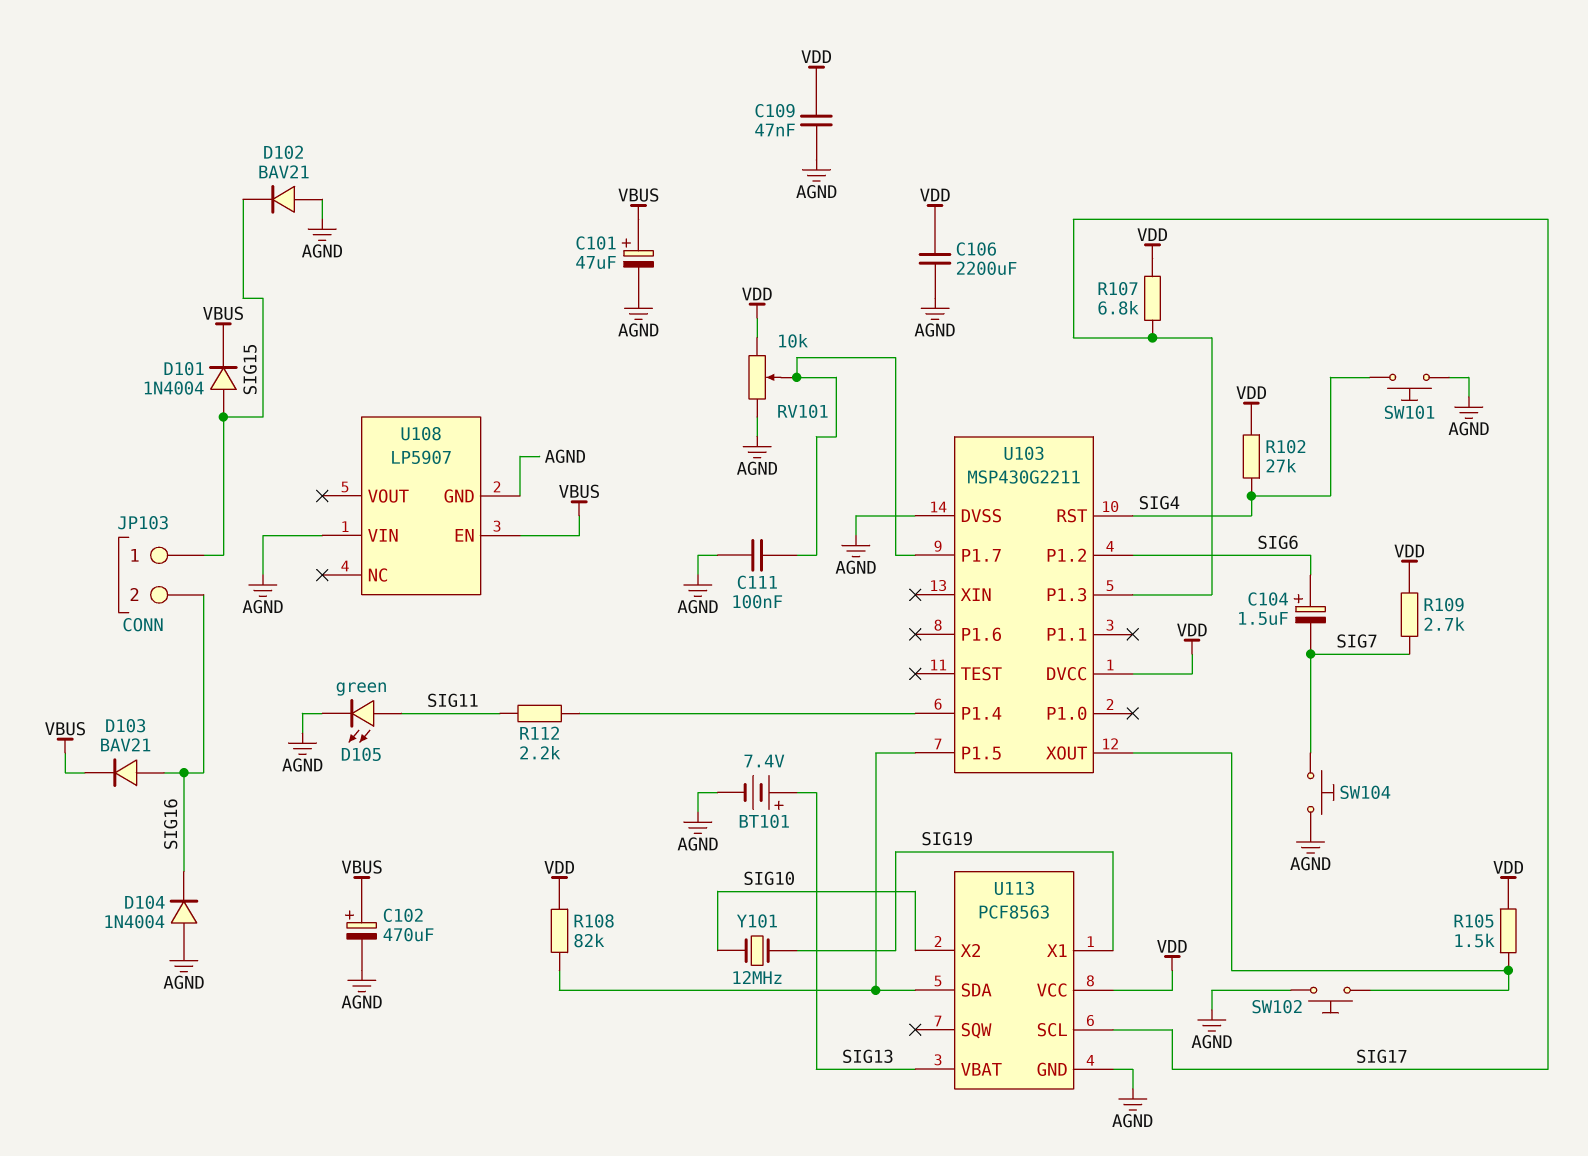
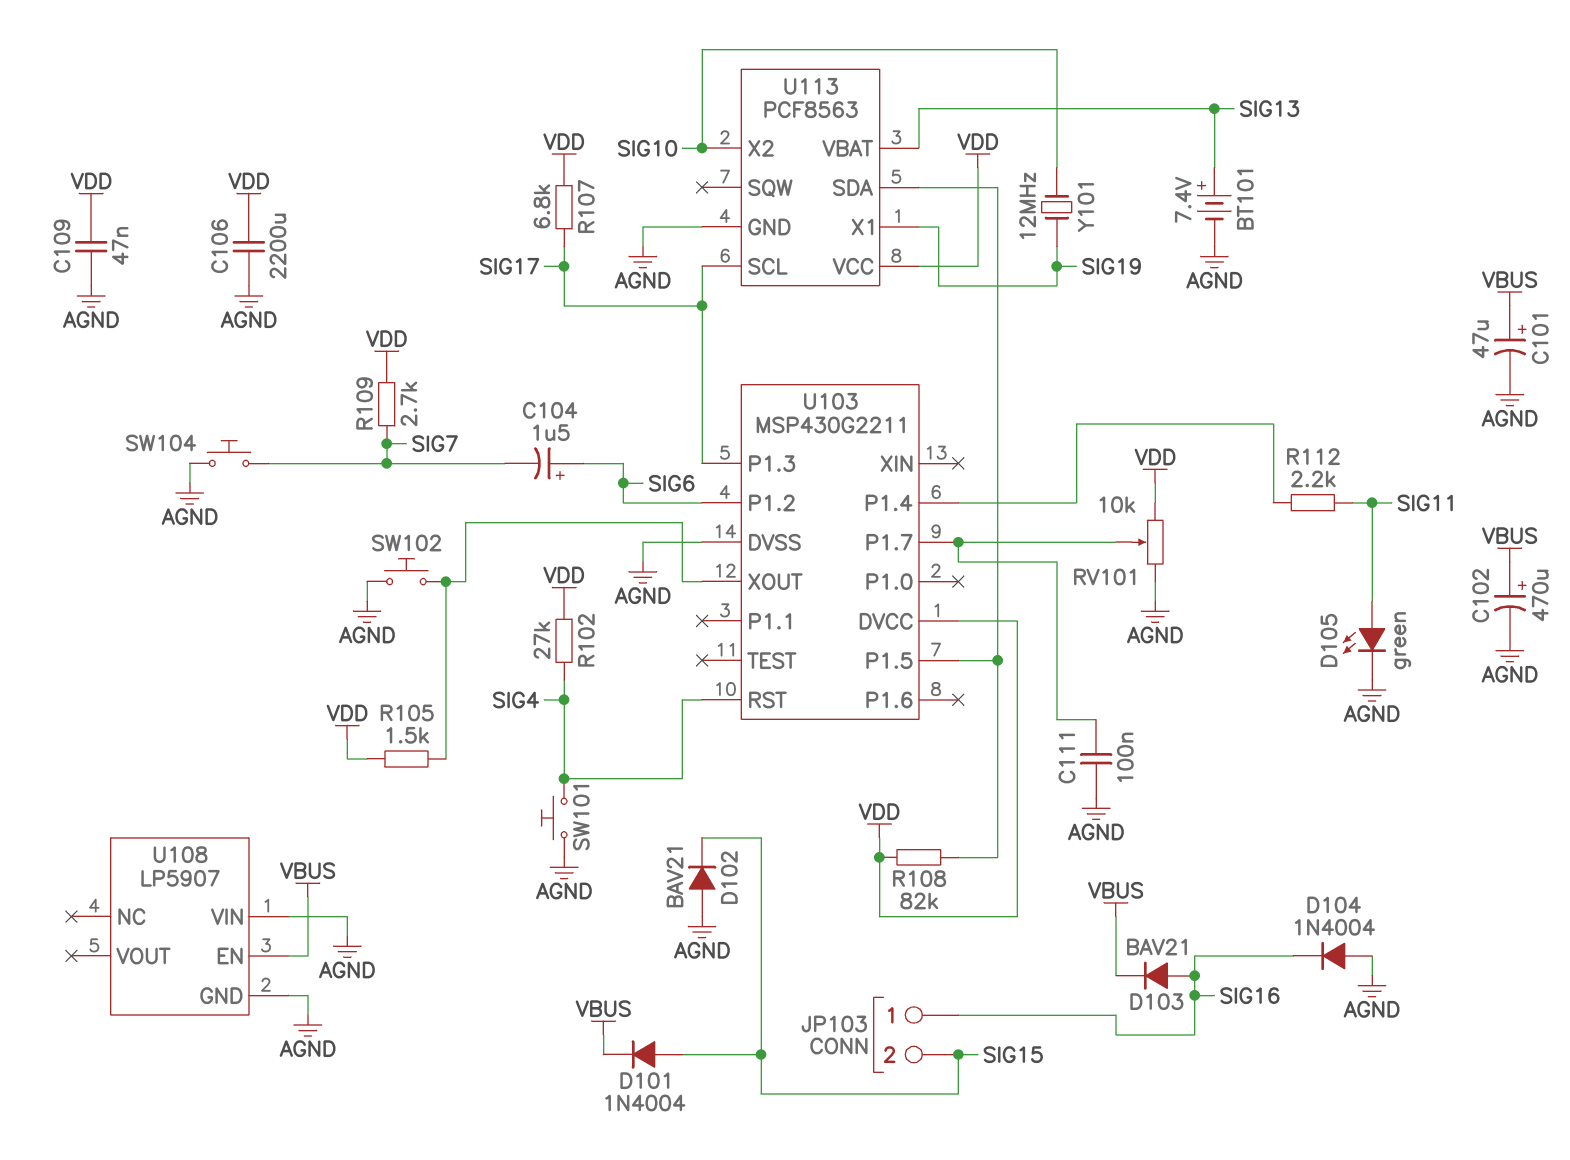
JP103 pin 1: SIG15 -> SIG16
JP103 pin 2: SIG16 -> SIG15

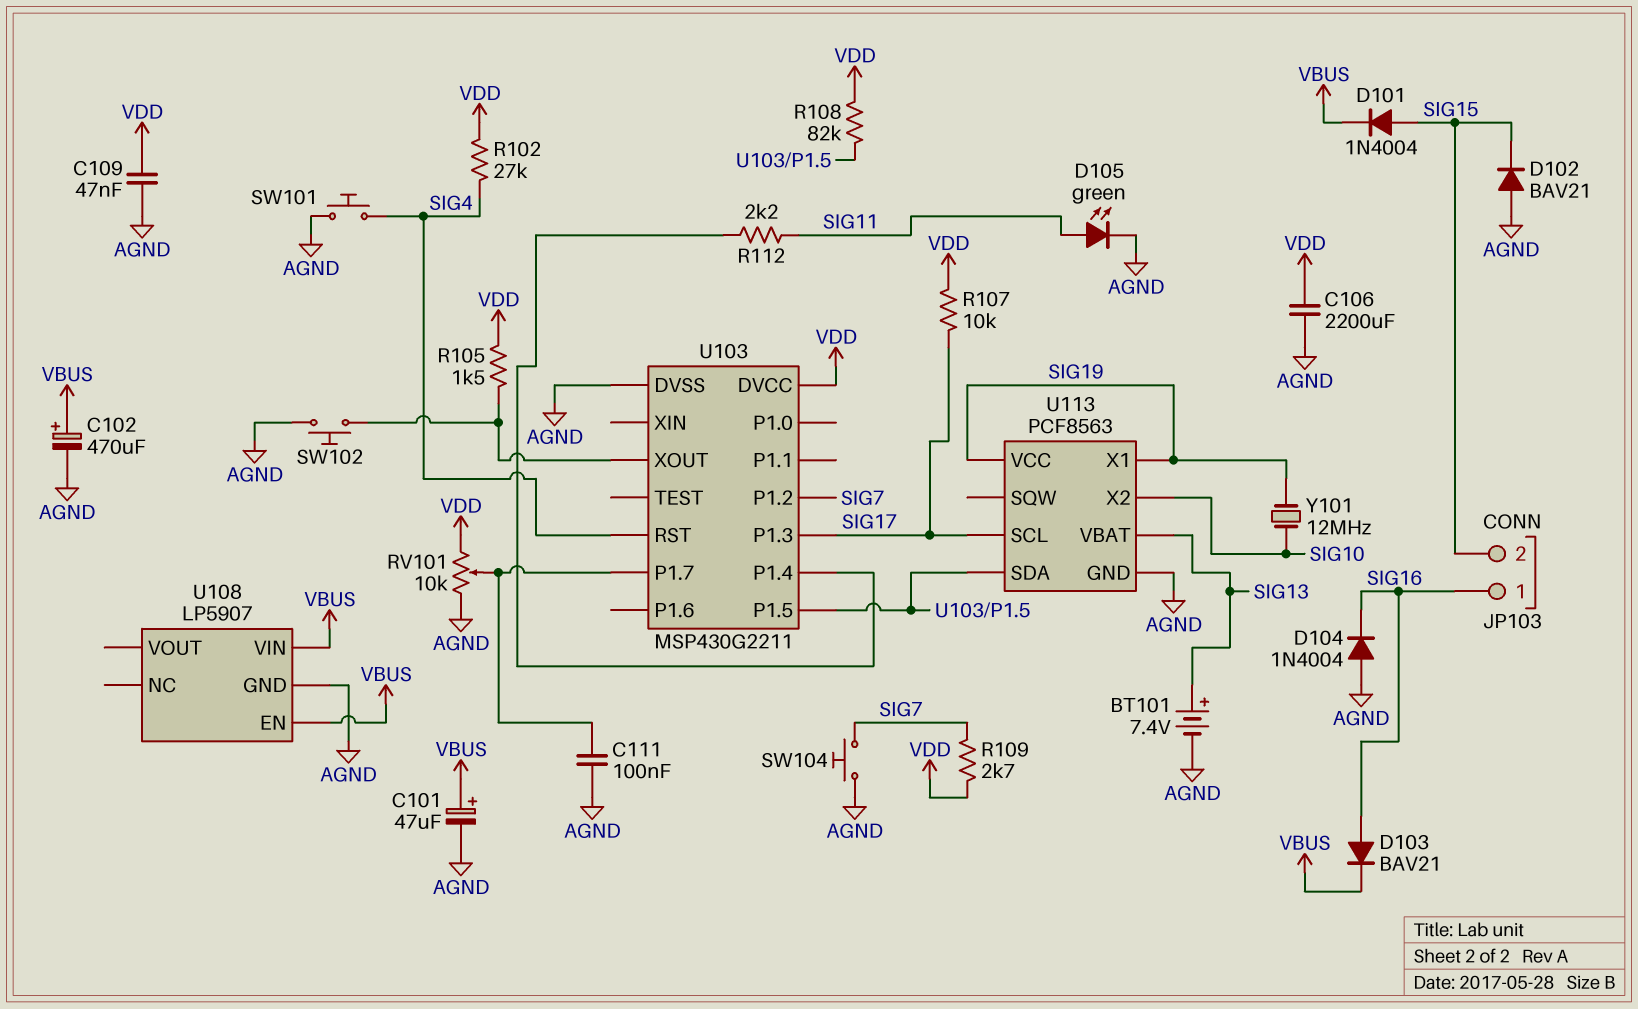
C104: 1.5uF (plus SIG6, minus SIG7) -> none
R107: 6.8k (SIG17, VDD) -> 10k (SIG17, VDD)
U103 pin P1.2: SIG6 -> SIG7
U108 pin VIN: AGND -> VBUS
U113 pin VCC: VDD -> SIG19

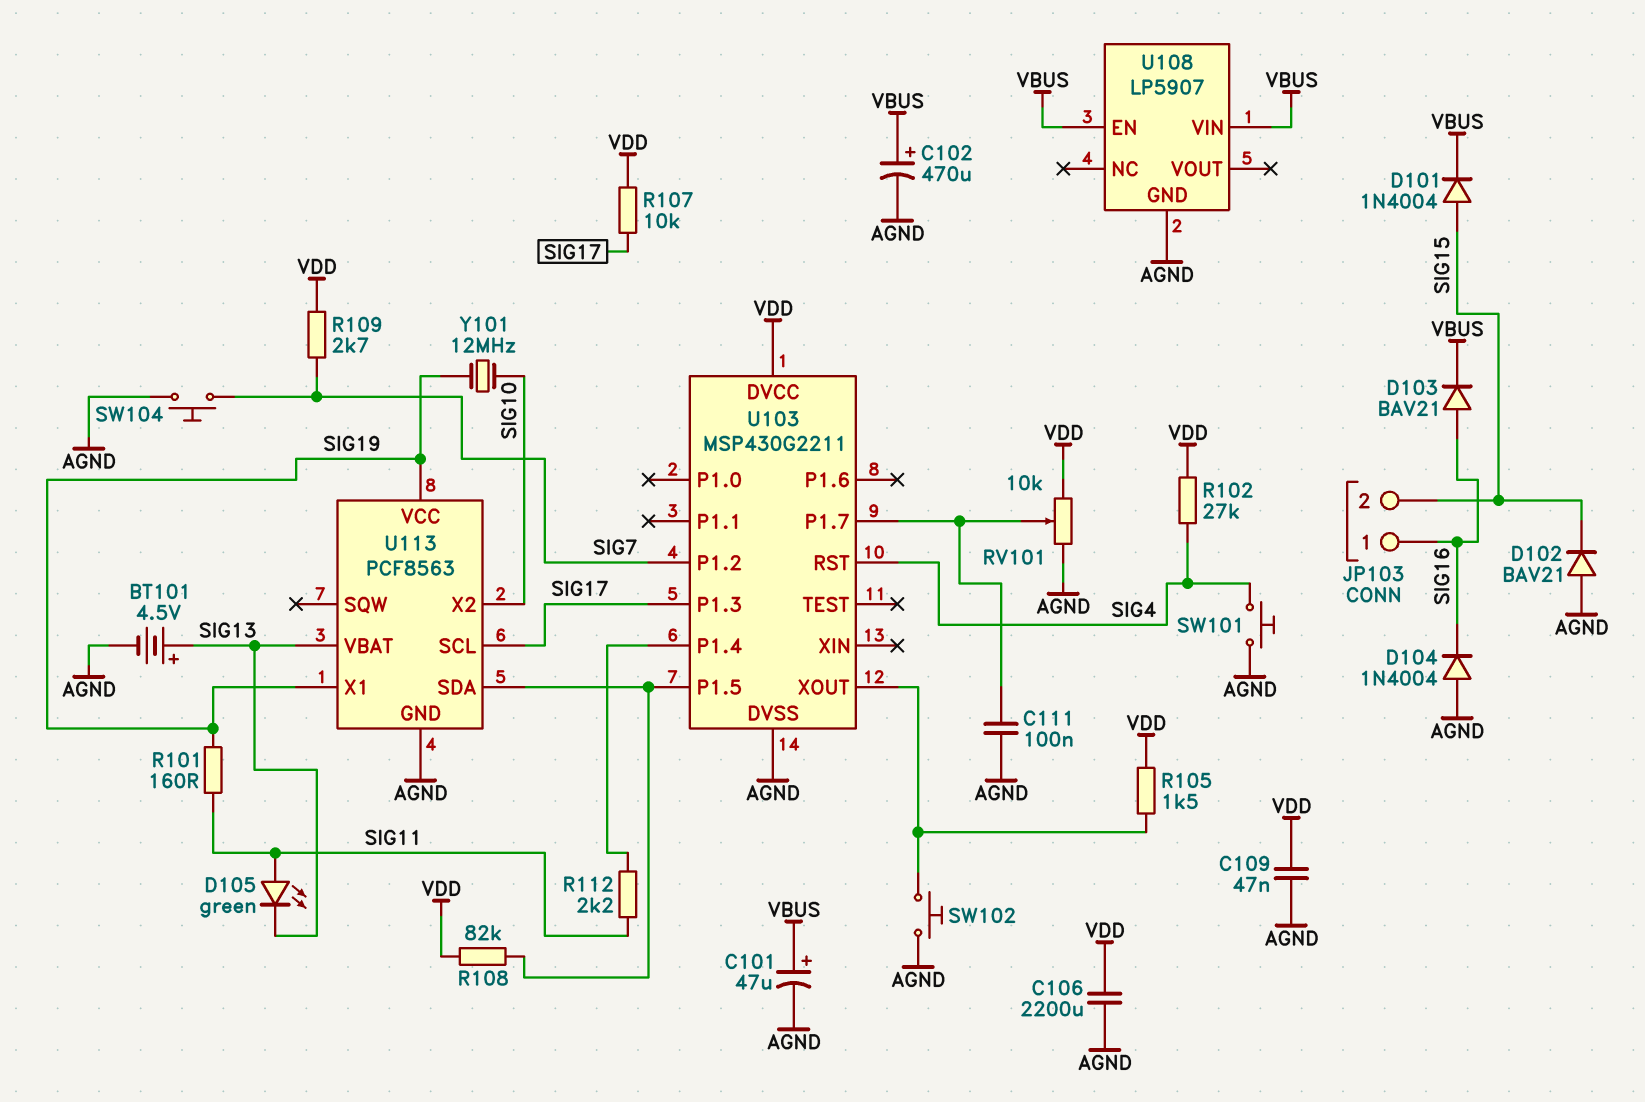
BT101: 7.4V (plus SIG13, minus AGND) -> 4.5V (plus SIG13, minus AGND)
D105: LED green (A SIG11, K AGND) -> LED green (A SIG11, K SIG13)
R101: none -> 160 (SIG11, SIG19)

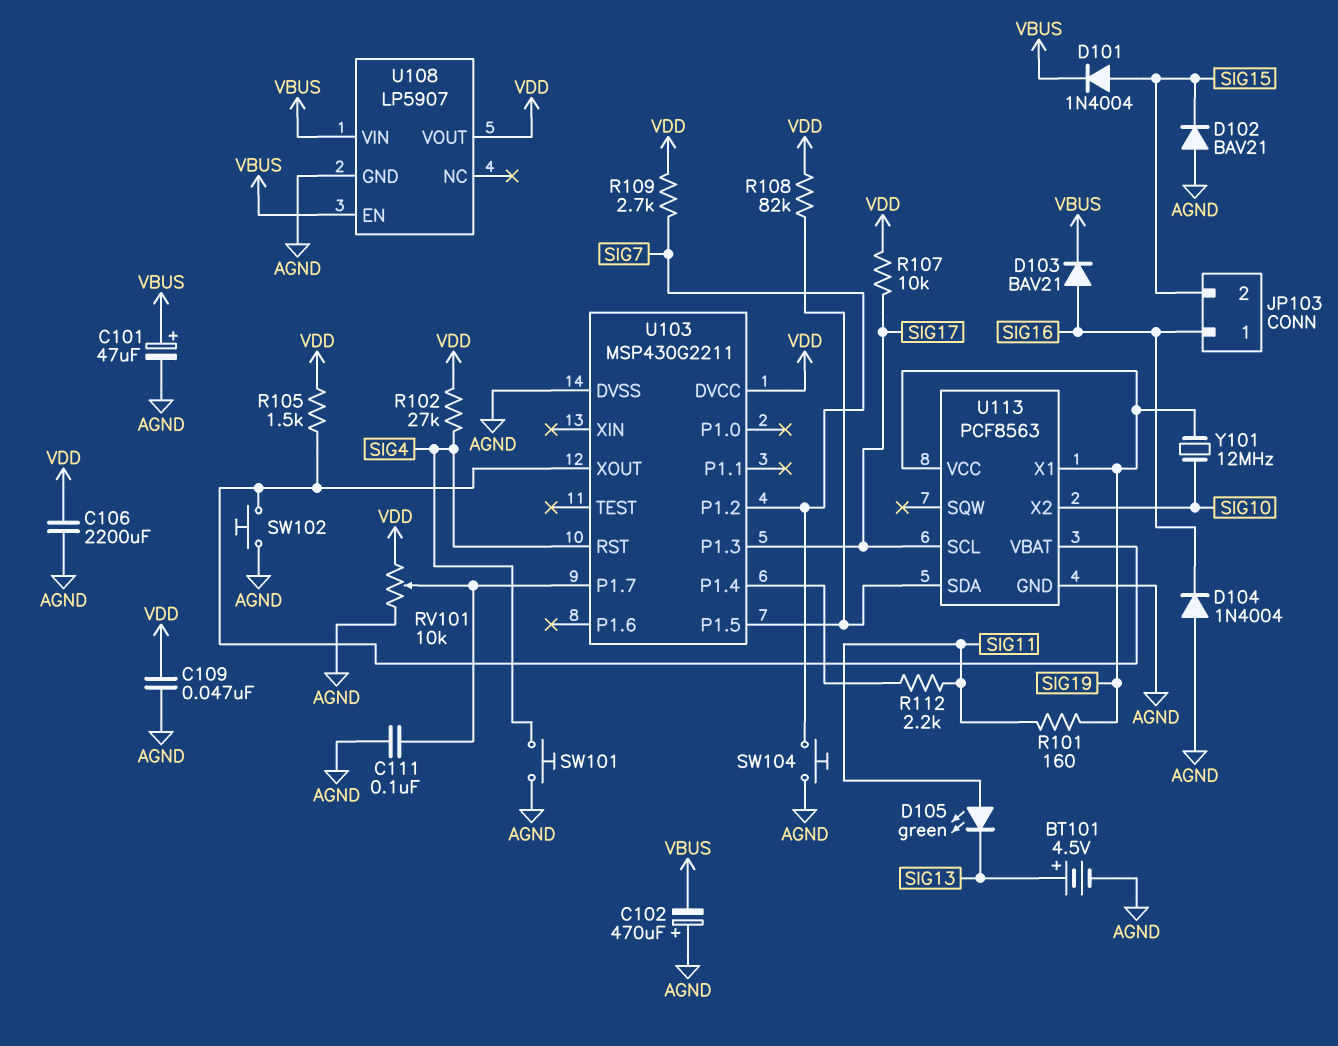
C102: 470uF (plus VBUS, minus AGND) -> 470uF (plus AGND, minus VBUS)
U108 pin VOUT: none -> VDD
U113 pin VBAT: SIG13 -> U103/XOUT

